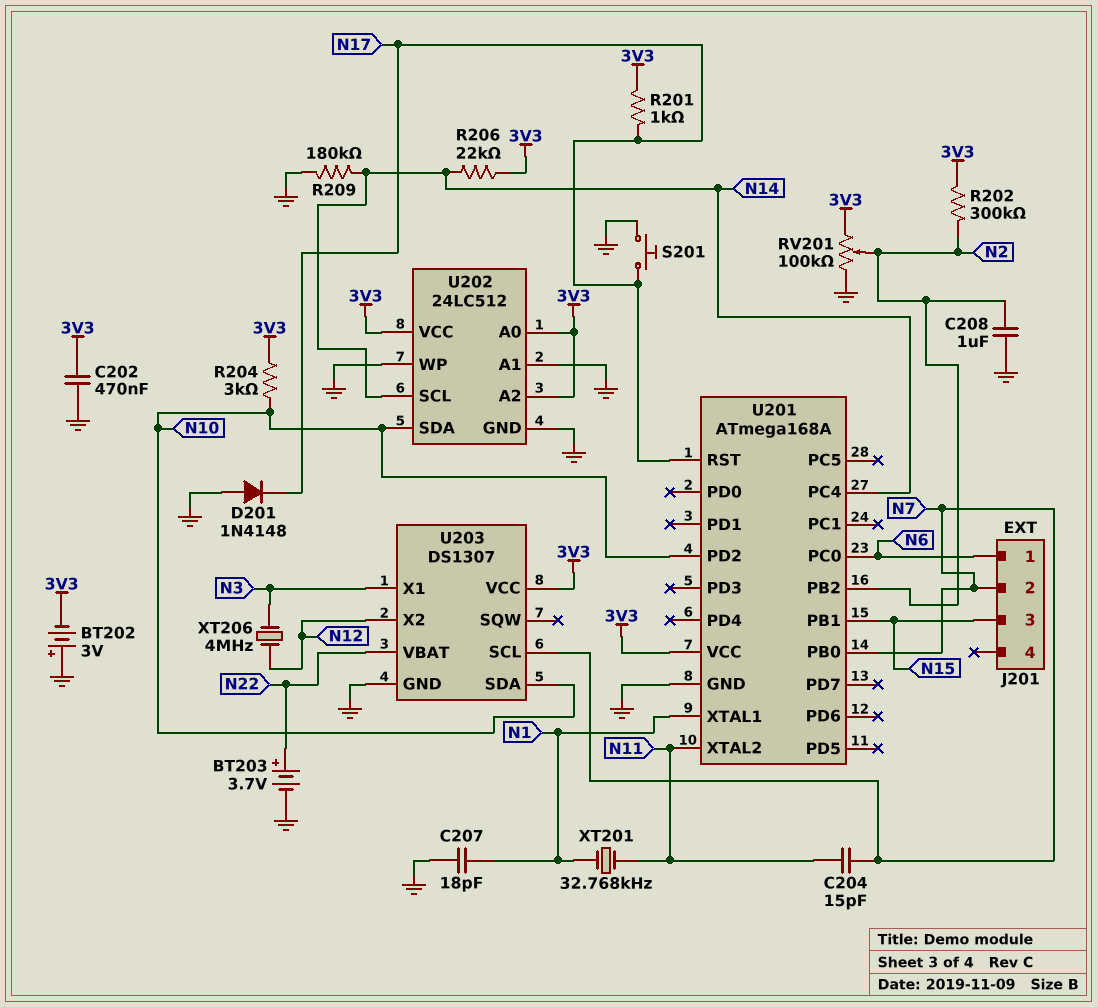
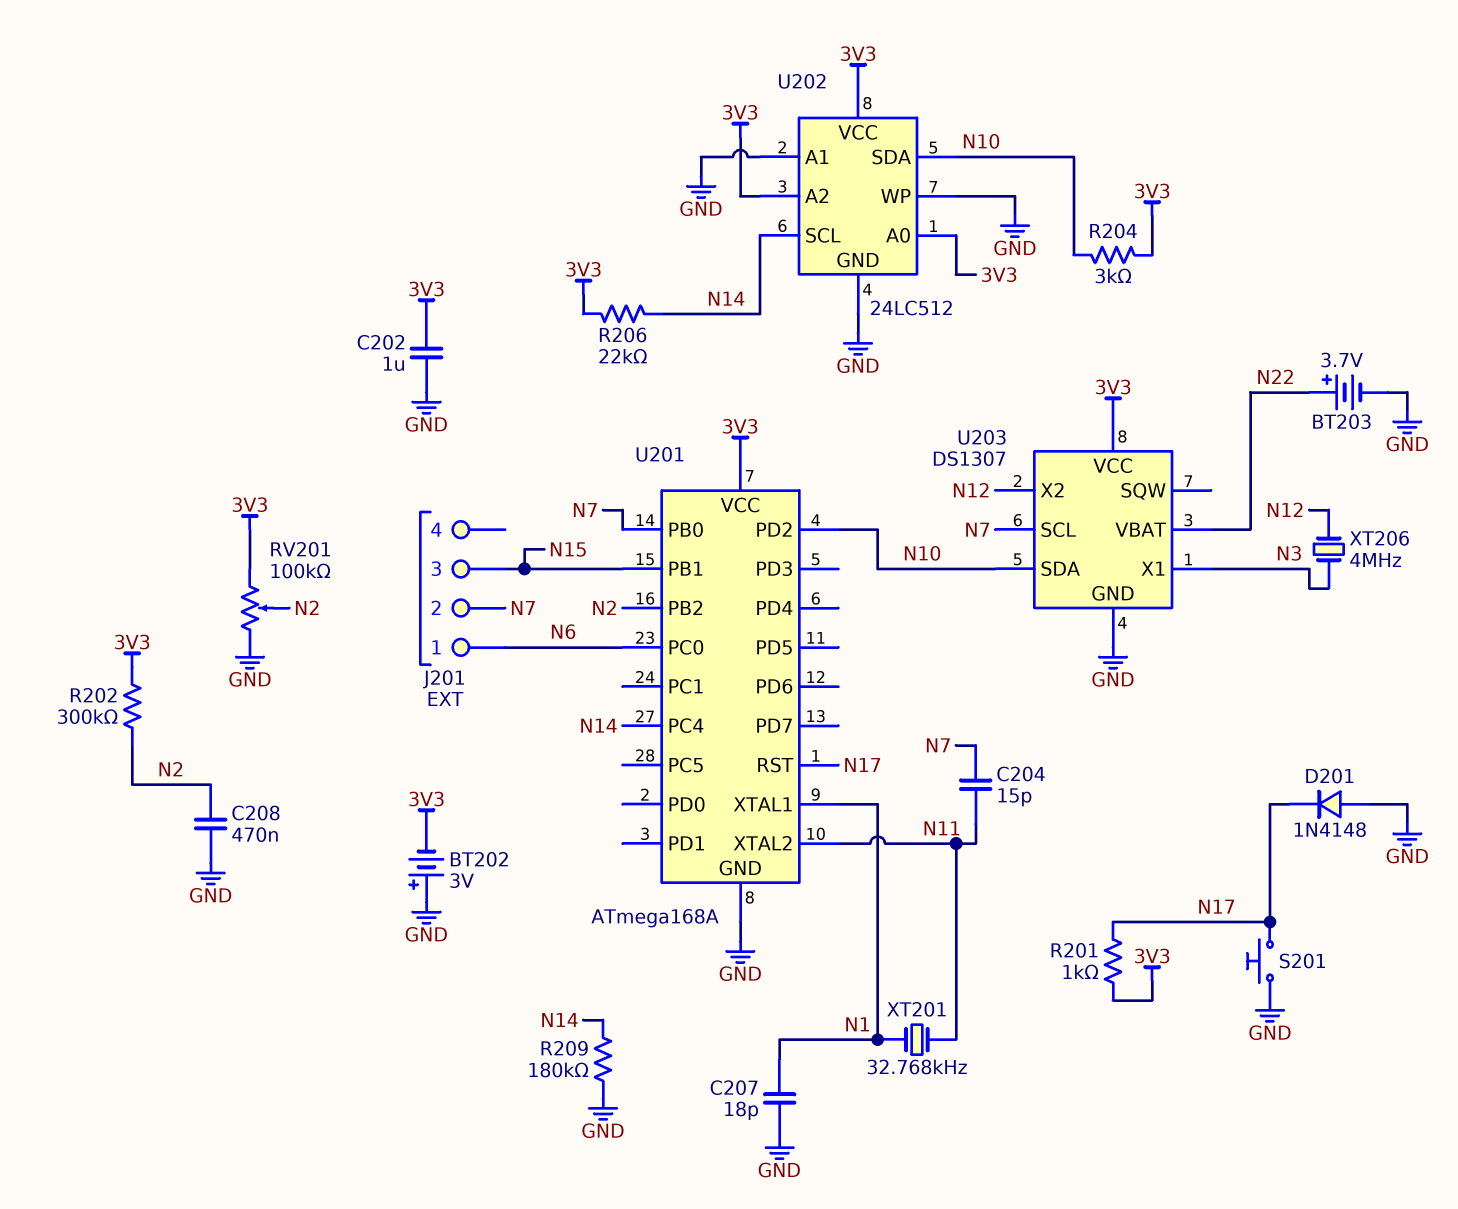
C202: 470nF (3V3, GND) -> 1uF (3V3, GND)
C208: 1uF (GND, N2) -> 470nF (GND, N2)

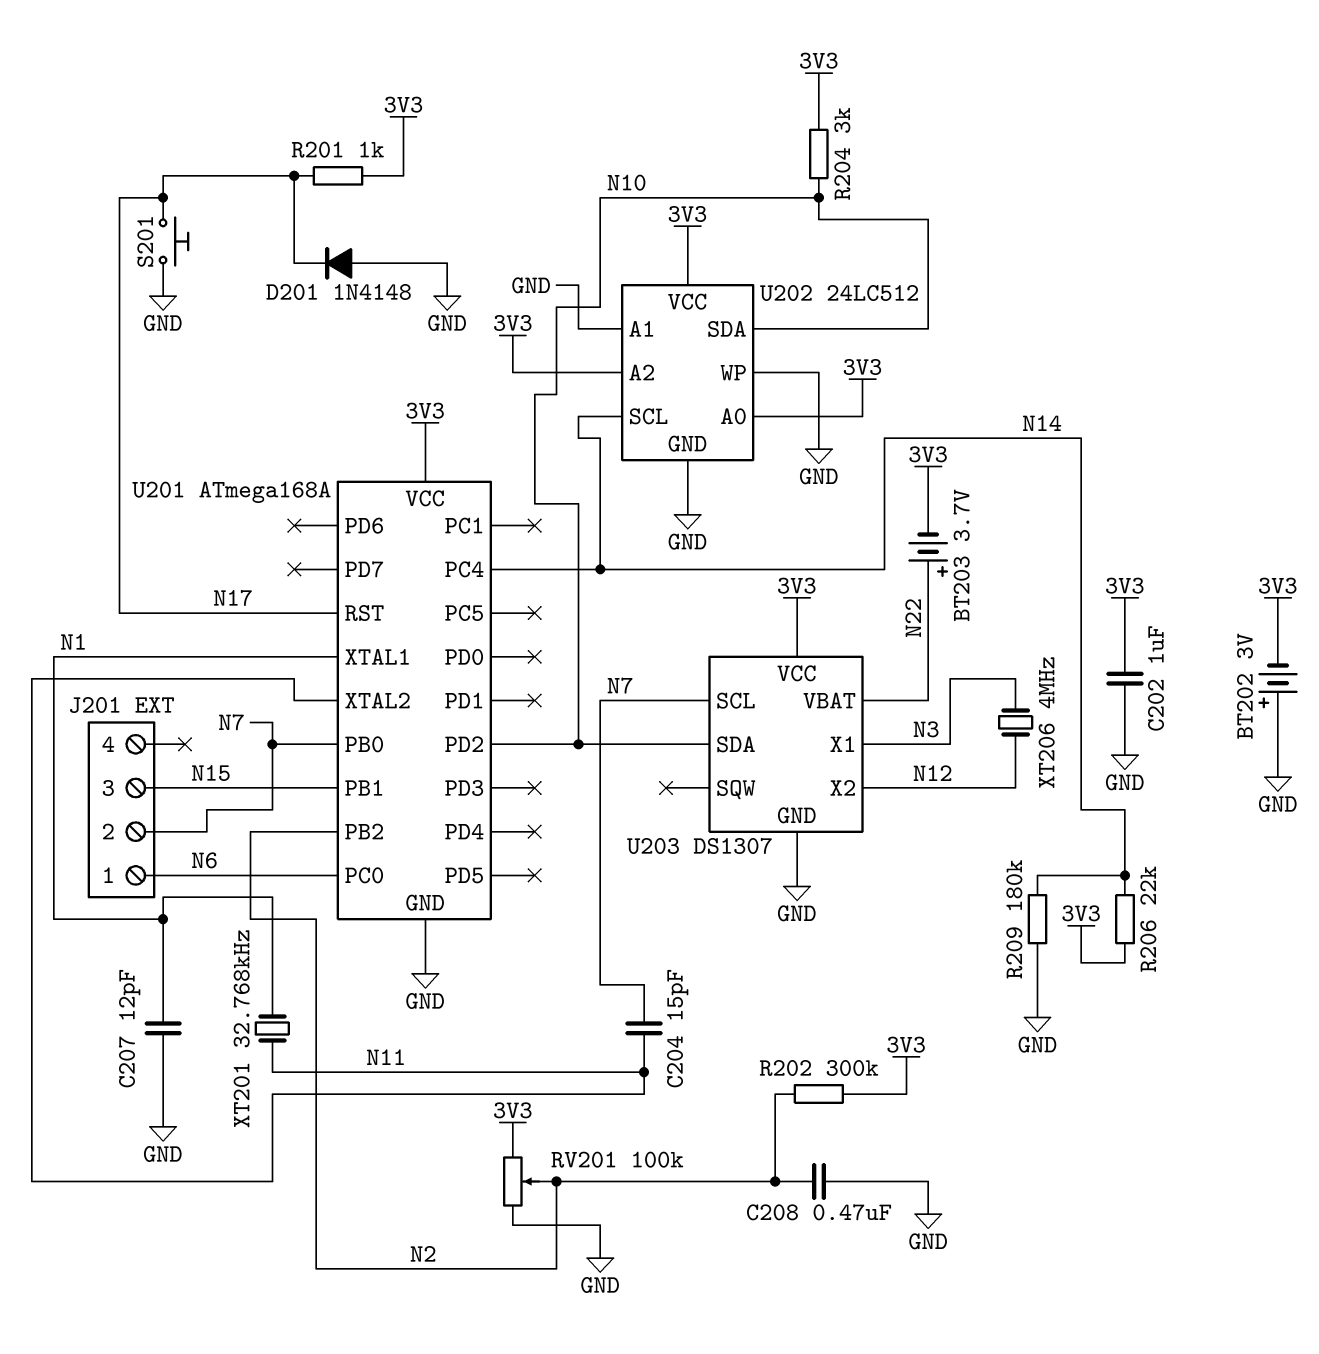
BT203: 3.7V (plus N22, minus GND) -> 3.7V (plus N22, minus 3V3)
C207: 18pF (GND, N1) -> 12pF (GND, N1)

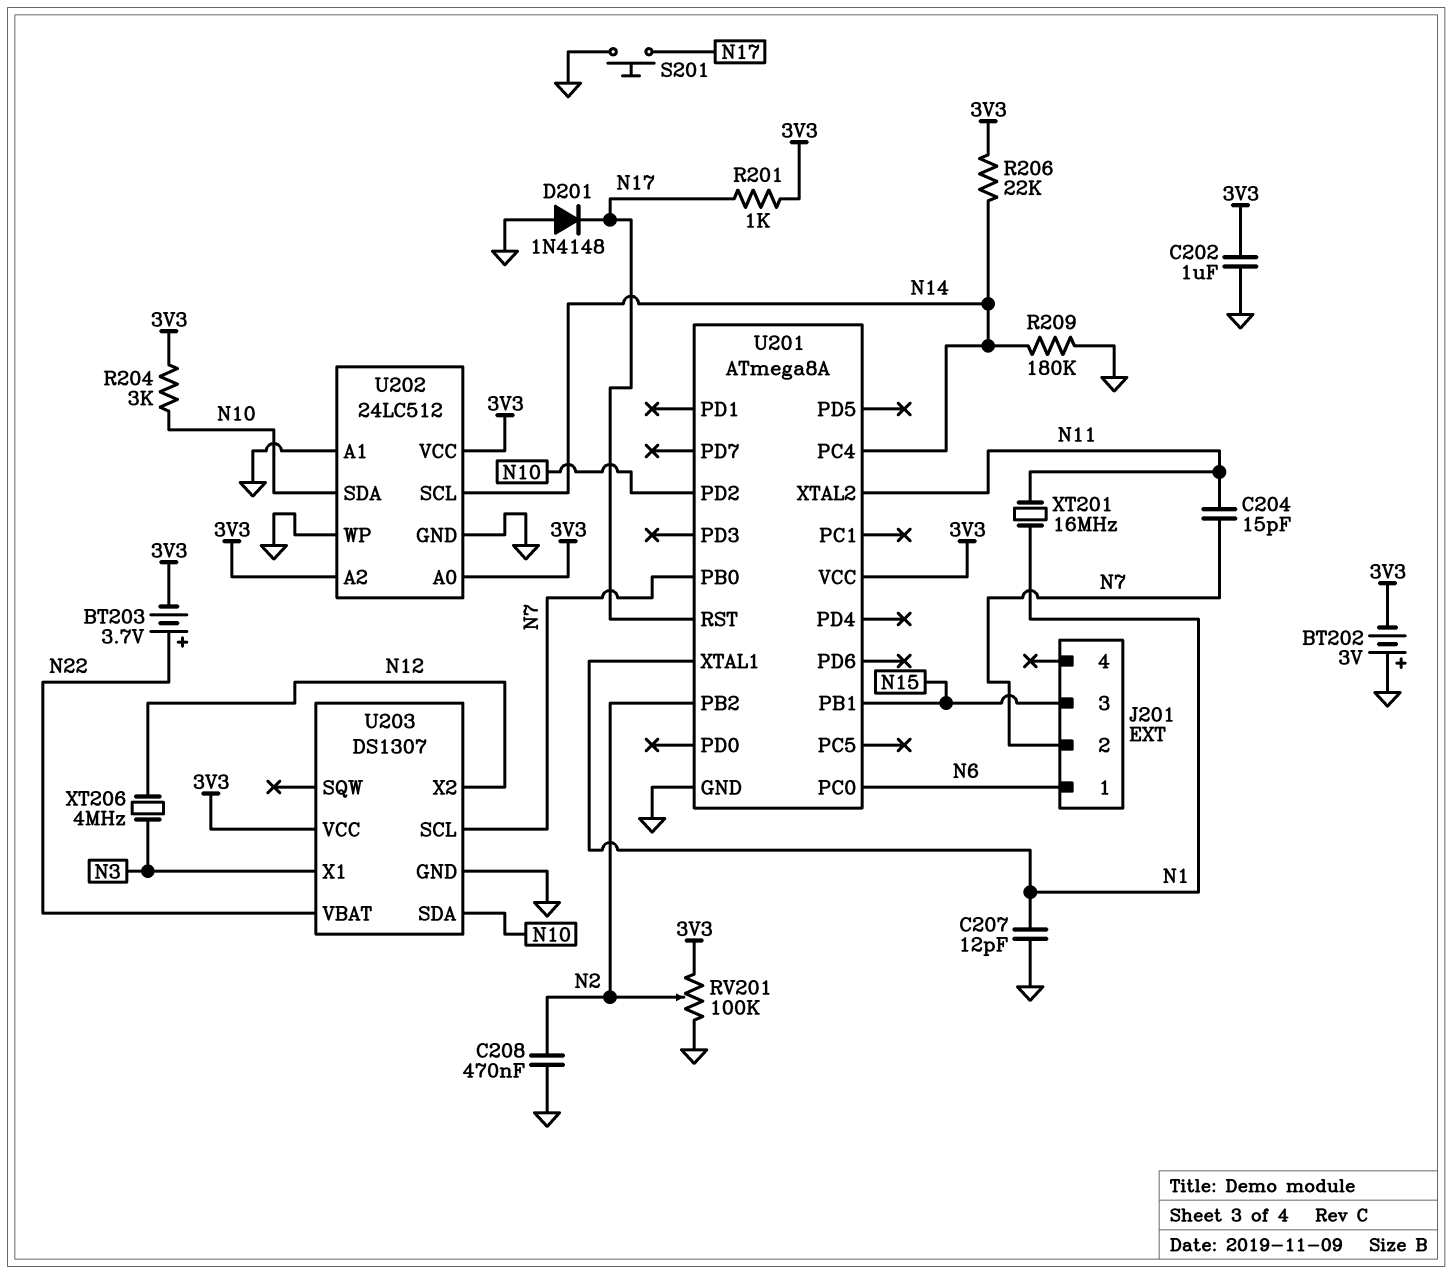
R202: 300k (3V3, N2) -> none
U201: ATmega168A -> ATmega8A
XT201: 32.768kHz (N1, N11) -> 16MHz (N1, N11)

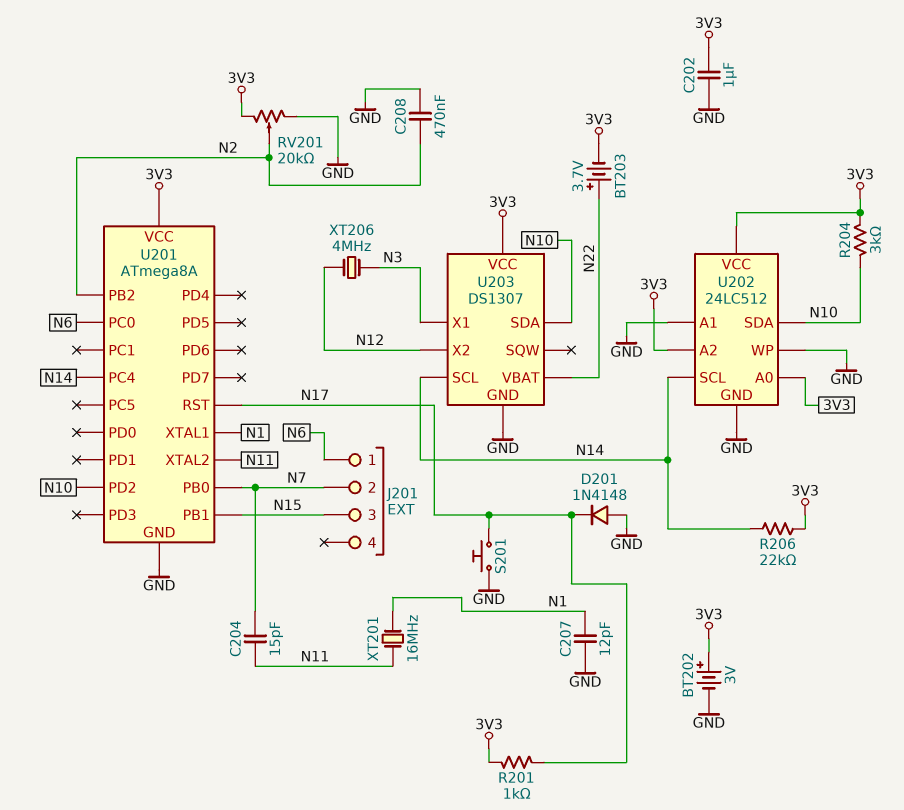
BT202: 3V (plus GND, minus 3V3) -> 3V (plus 3V3, minus GND)
R209: 180k (GND, N14) -> none
RV201: 100k (3V3, GND, wiper N2) -> 20k (3V3, GND, wiper N2)
U203 pin SCL: N7 -> N14

